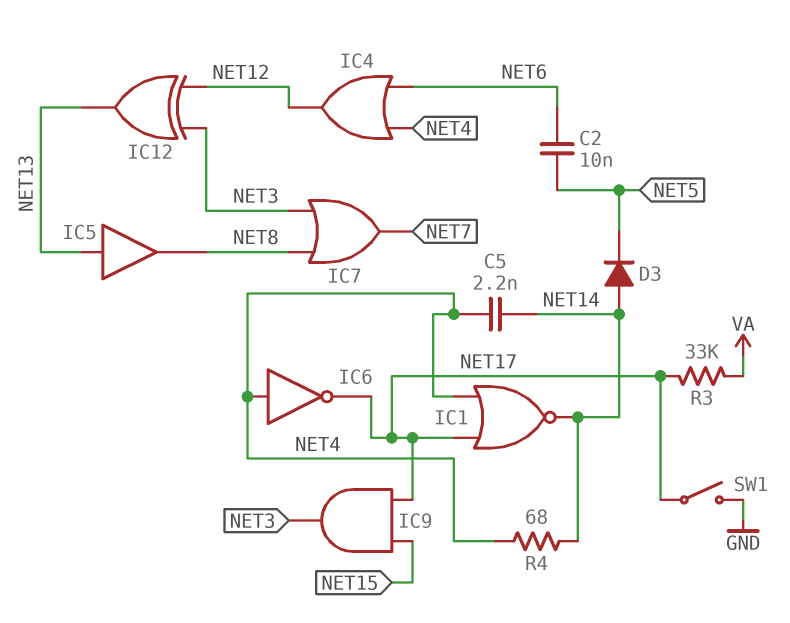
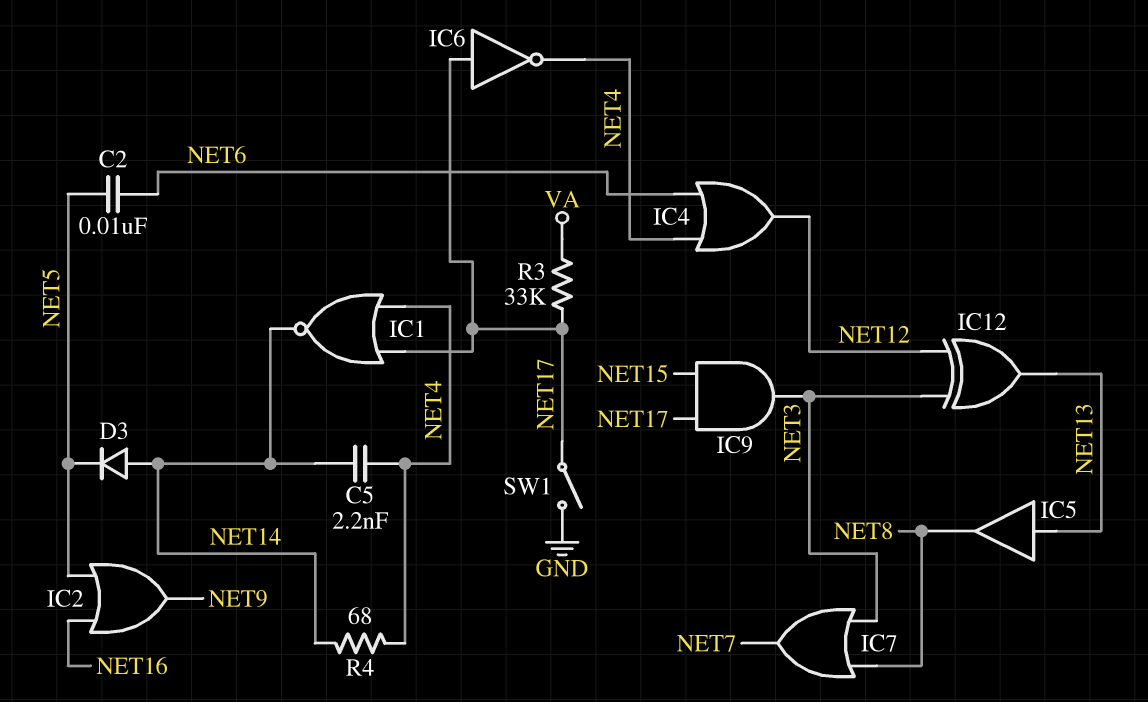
IC2: none -> OR (in NET5, in NET16, out NET9)
IC6: NOT (in NET4, out NET17) -> NOT (in NET17, out NET4)

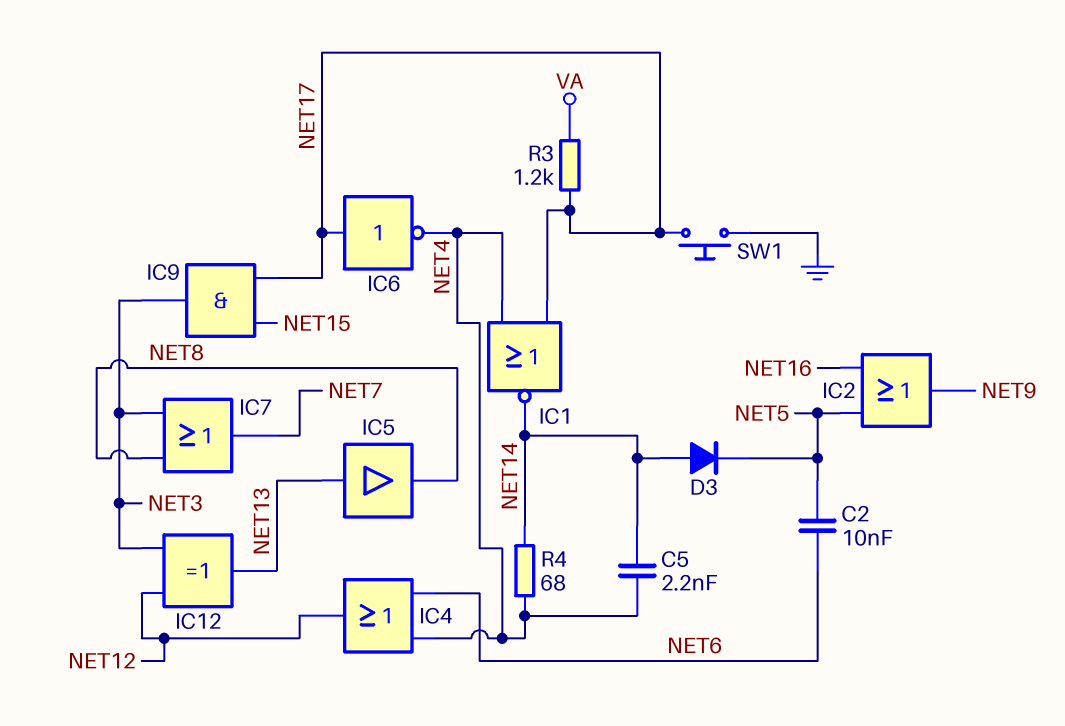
R3: 33k (NET17, VA) -> 1.2k (NET17, VA)
SW1: switch (GND, NET17) -> button (GND, NET17)

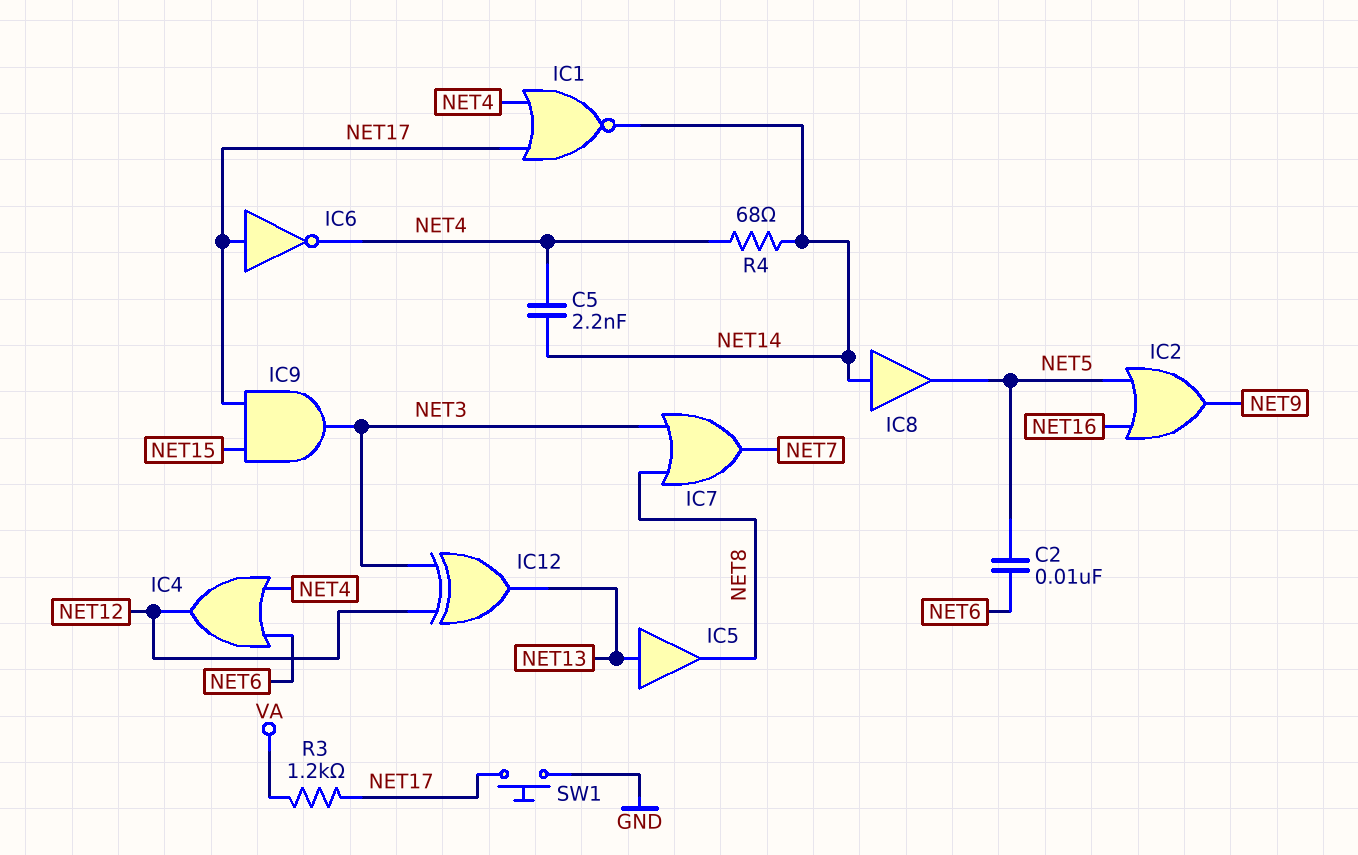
D3: diode (A NET14, K NET5) -> none
IC8: none -> buffer (in NET14, out NET5)

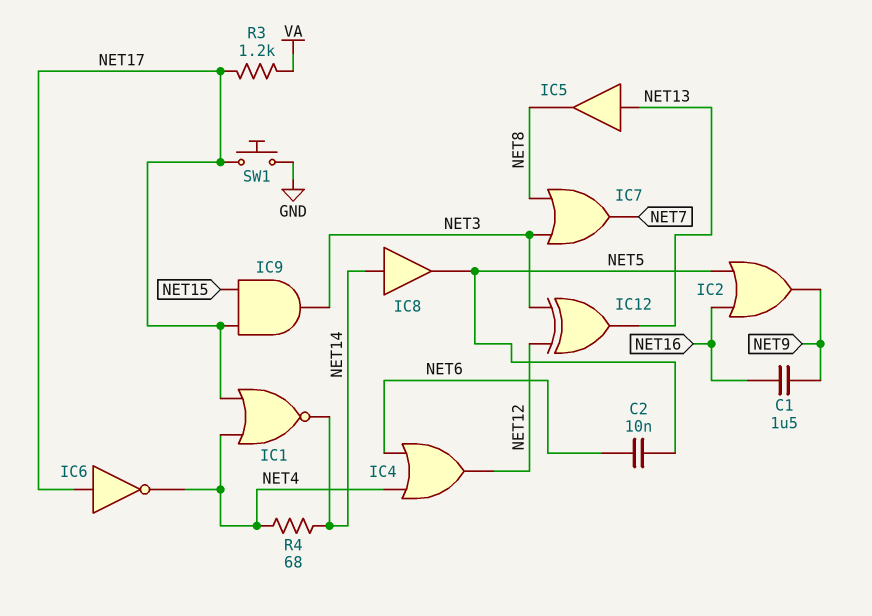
C1: none -> 1.5uF (NET9, NET16)
C5: 2.2nF (NET4, NET14) -> none

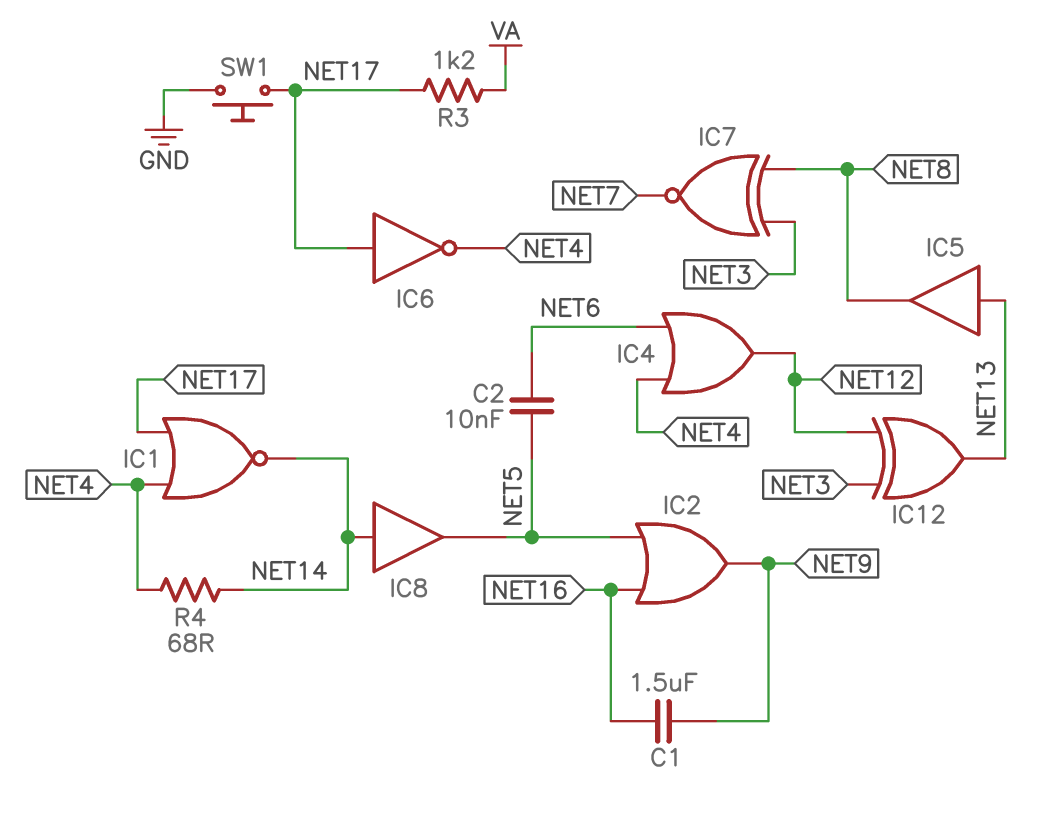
IC7: OR (in NET3, in NET8, out NET7) -> XNOR (in NET3, in NET8, out NET7)
IC9: AND (in NET15, in NET17, out NET3) -> none

